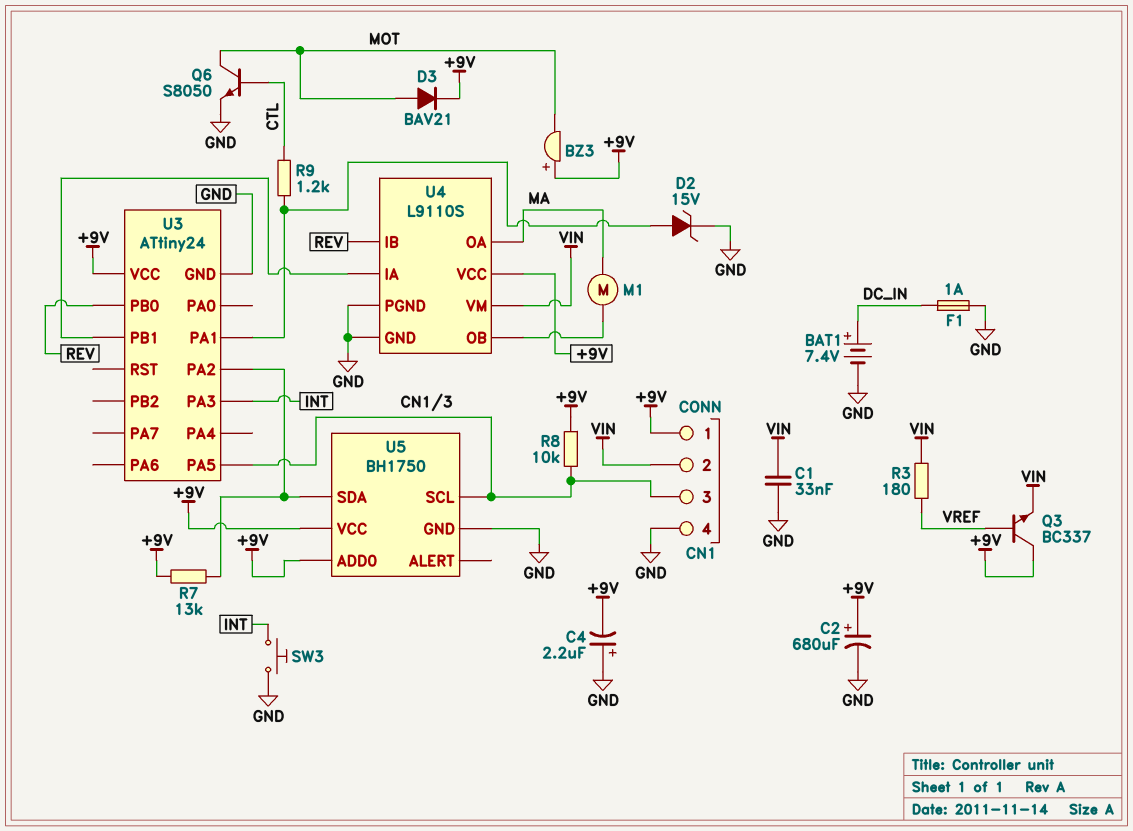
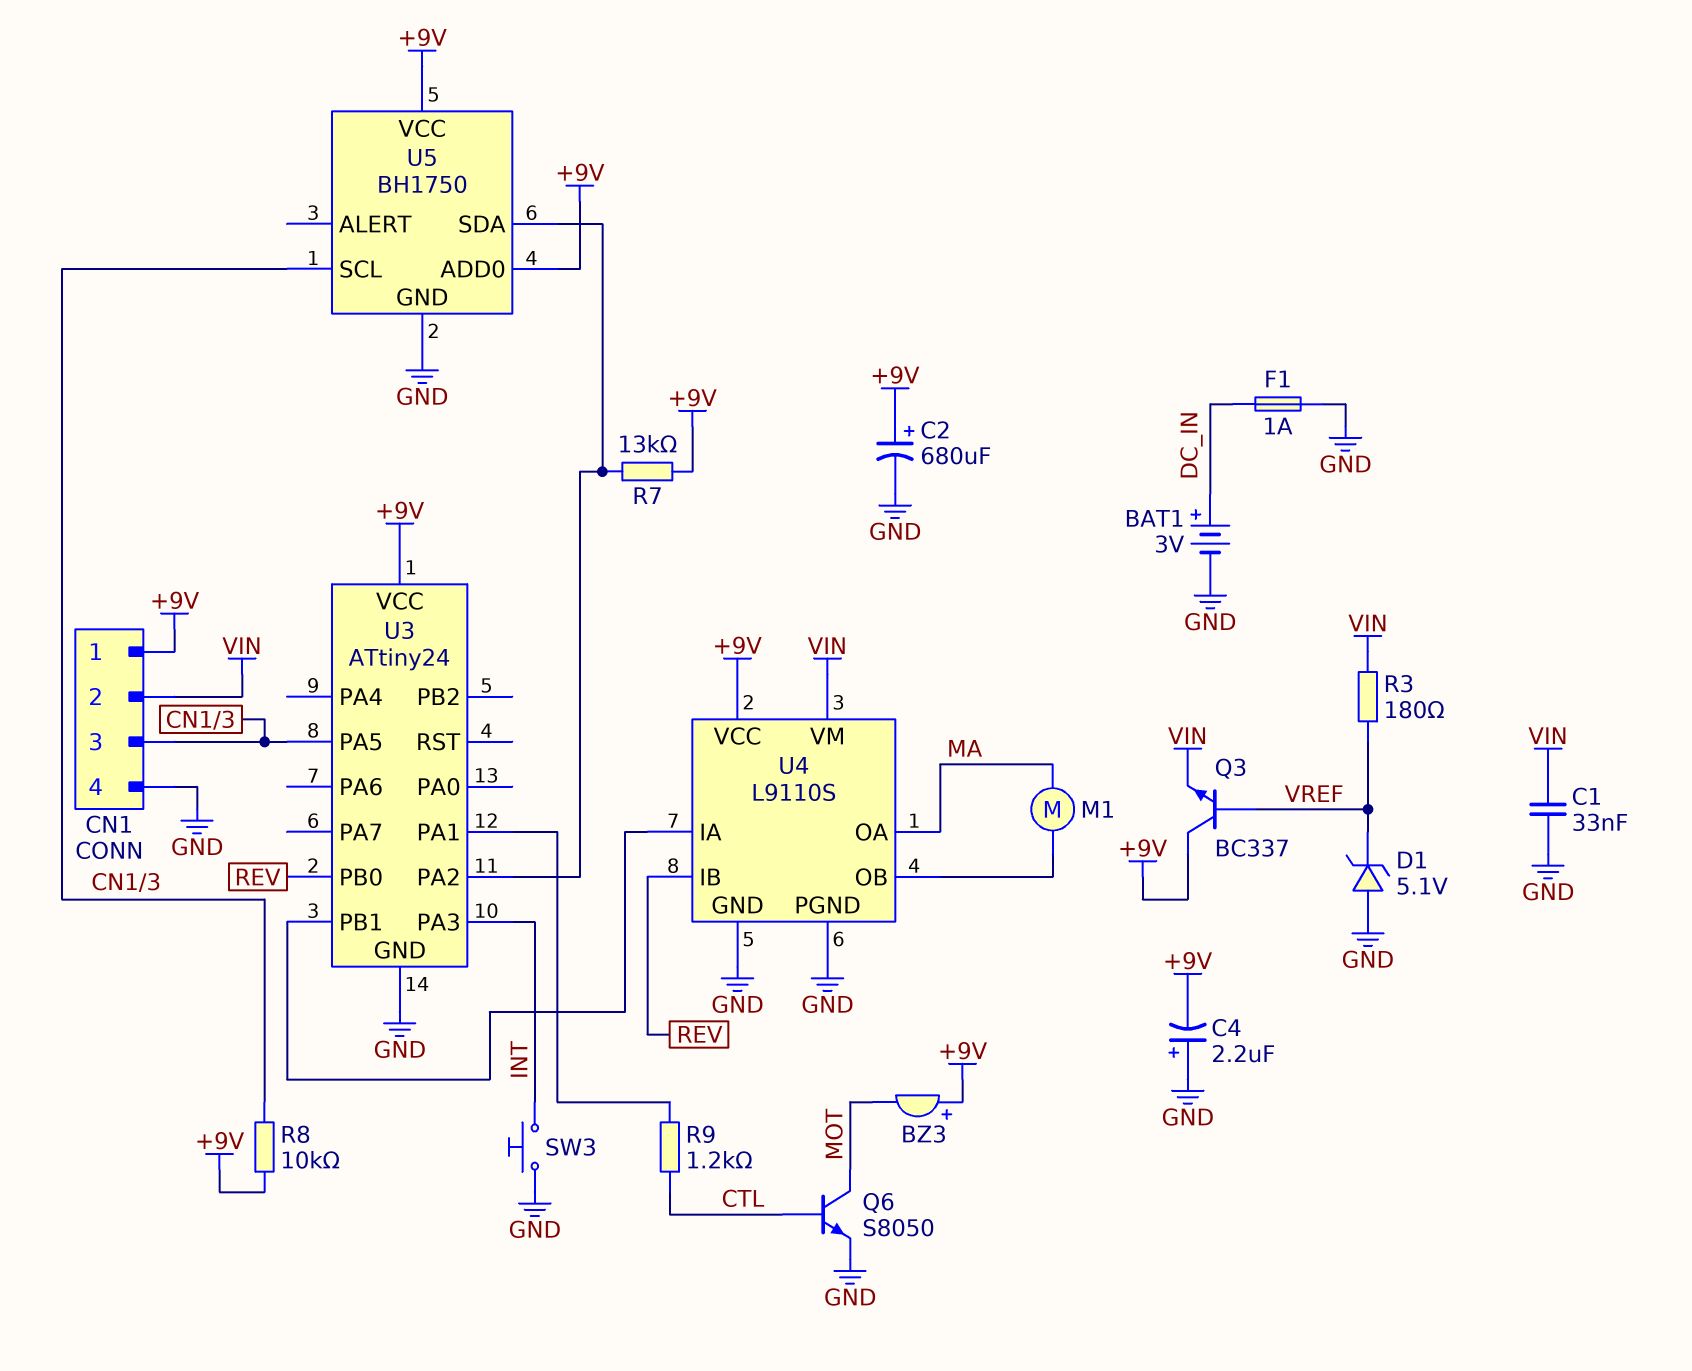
BAT1: 7.4V (plus DC_IN, minus GND) -> 3V (plus DC_IN, minus GND)
D1: none -> zener 5.1V (A GND, K VREF)
D2: zener 15V (A U3/PA1, K GND) -> none
D3: diode BAV21 (A MOT, K +9V) -> none

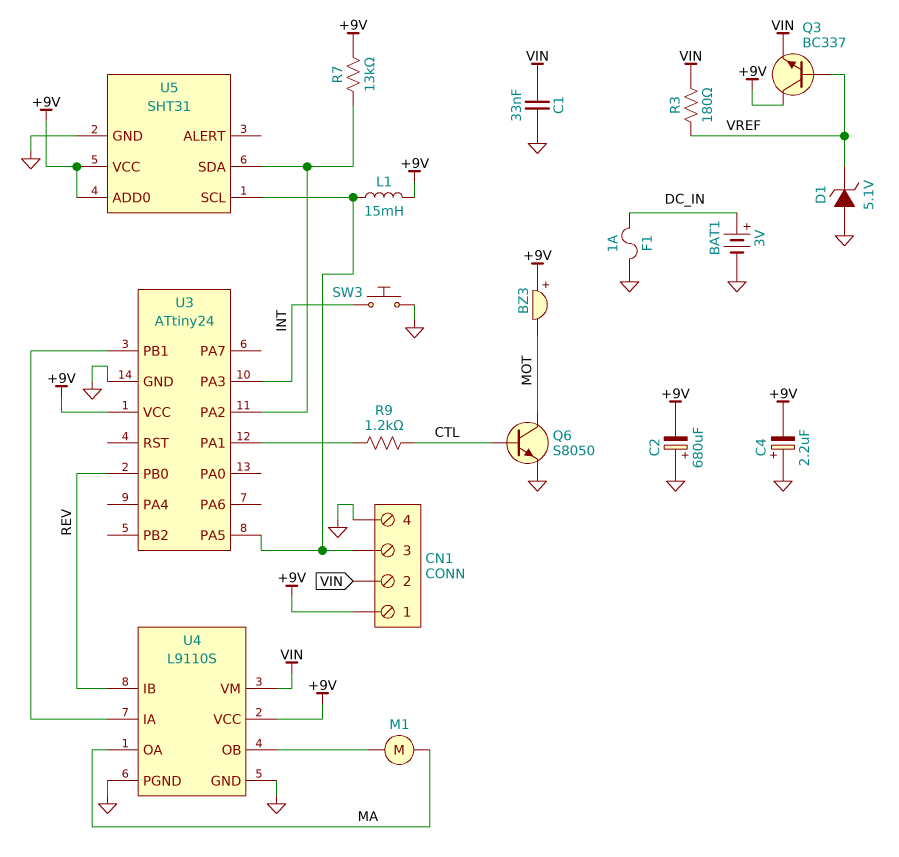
C2: 680uF (plus +9V, minus GND) -> 680uF (plus GND, minus +9V)
L1: none -> 15mH (+9V, CN1/3)
R8: 10k (+9V, CN1/3) -> none
U5: BH1750 -> SHT31

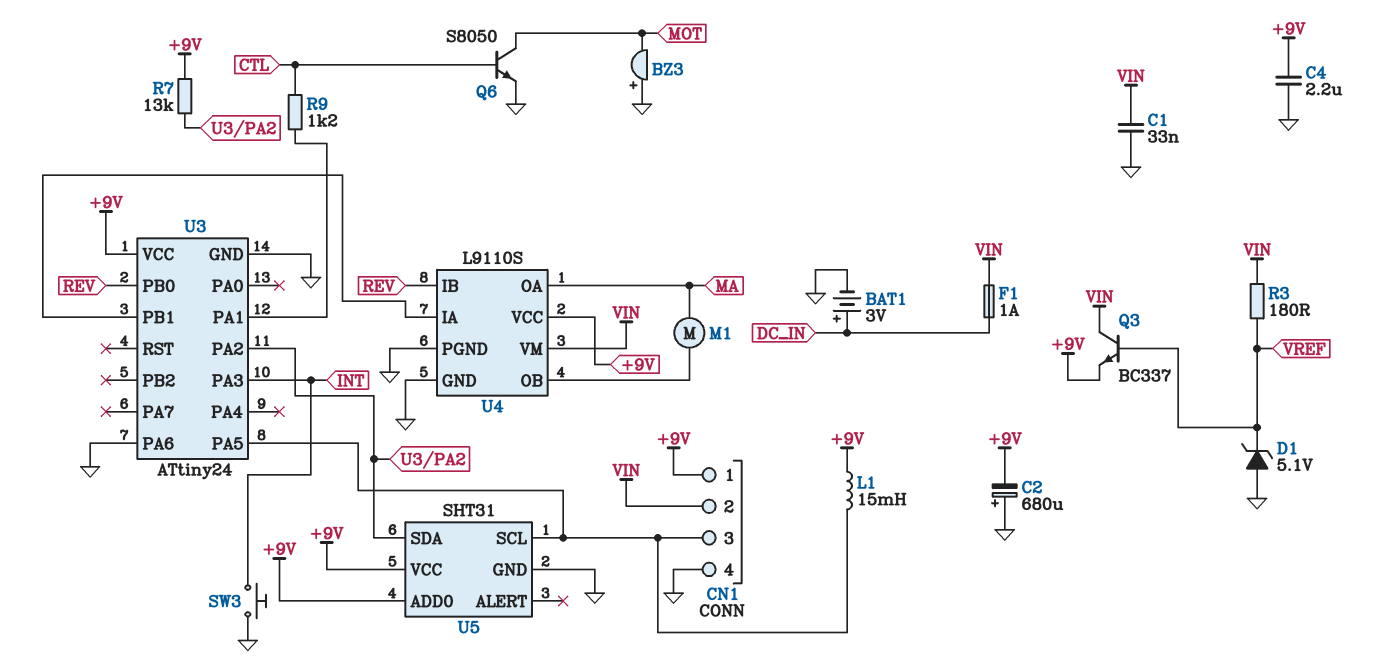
BZ3: buzzer (plus +9V, minus MOT) -> buzzer (plus GND, minus MOT)
C4: 2.2uF (plus GND, minus +9V) -> 2.2uF (+9V, GND)
F1: 1A (DC_IN, GND) -> 1A (DC_IN, VIN)
Q3: NPN BC337 (B VREF, C +9V, E VIN) -> NPN BC337 (B VREF, C VIN, E +9V)
U3 pin PA6: none -> GND

